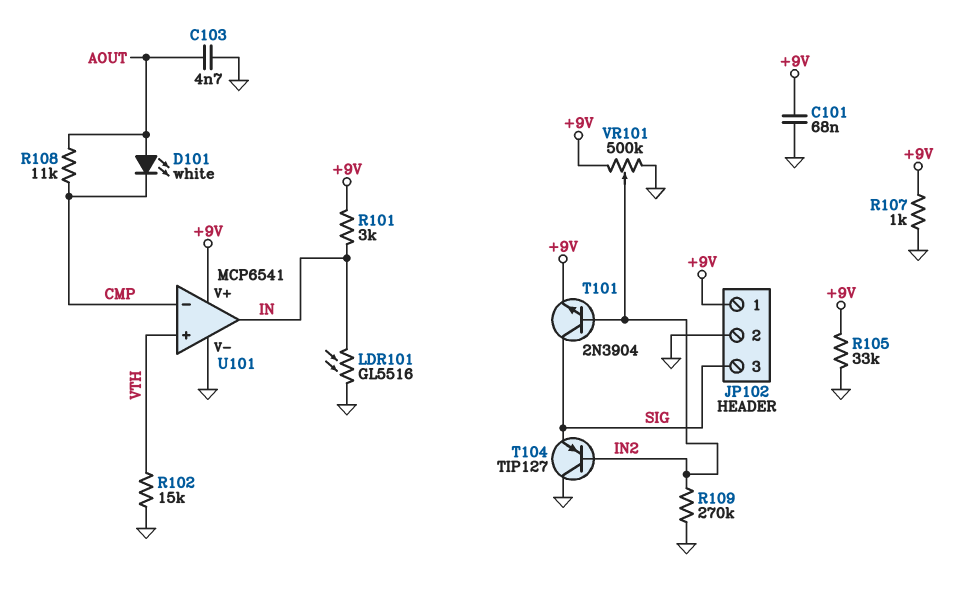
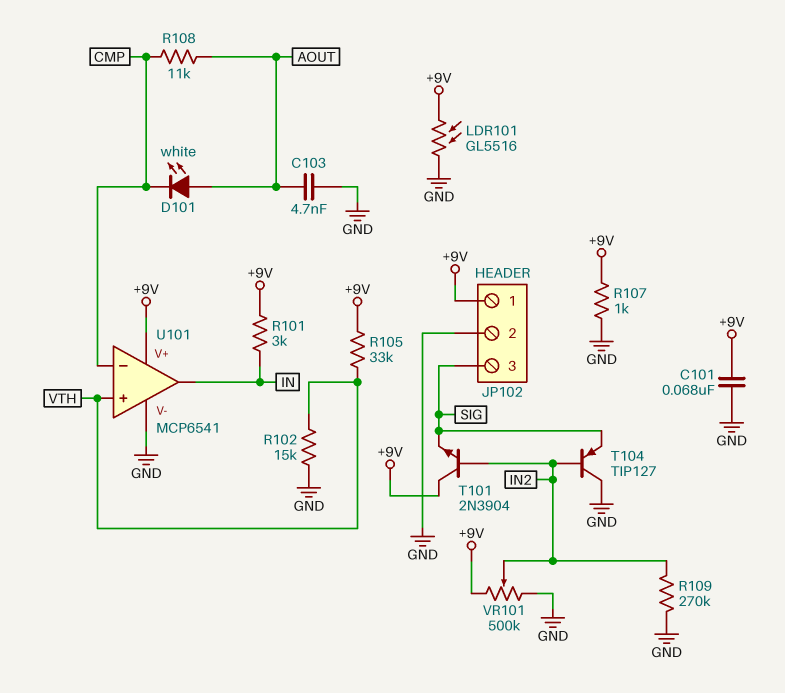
LDR101: GL5516 (GND, IN) -> GL5516 (+9V, GND)
R105: 33k (+9V, GND) -> 33k (+9V, VTH)
T101: NPN 2N3904 (B IN2, C SIG, E +9V) -> NPN 2N3904 (B IN2, C +9V, E SIG)

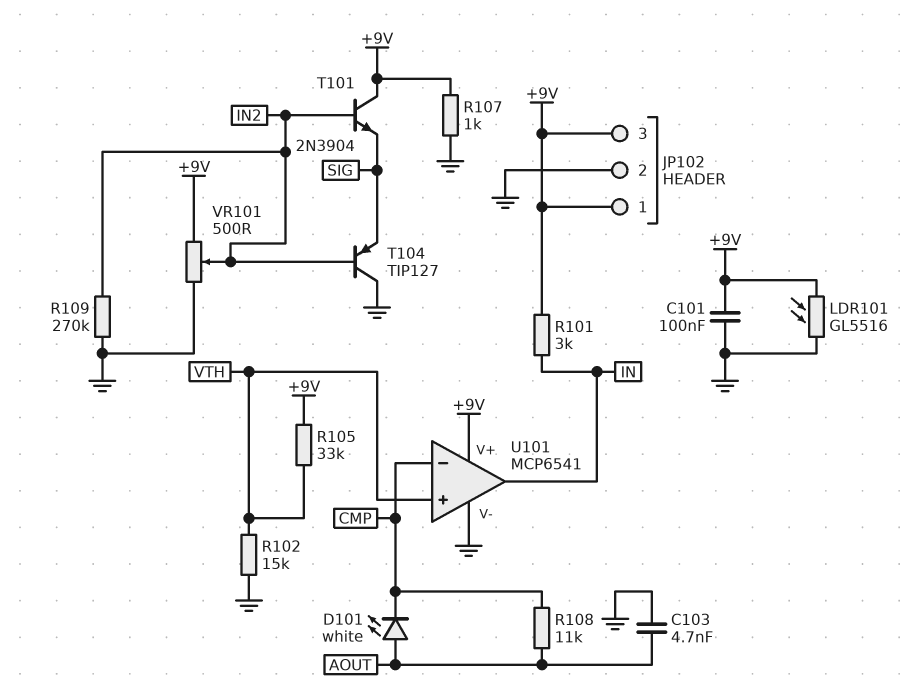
C101: 68nF (+9V, GND) -> 100nF (+9V, GND)
JP102 pin 3: SIG -> +9V
VR101: 500k (+9V, GND, wiper IN2) -> 500 (+9V, GND, wiper IN2)

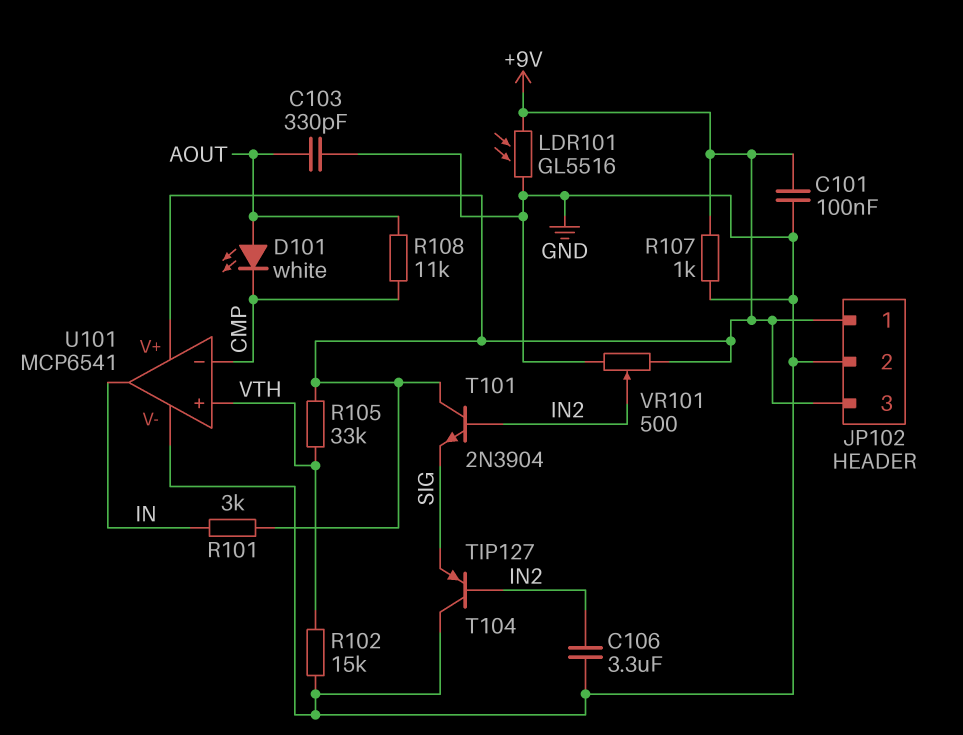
C103: 4.7nF (AOUT, GND) -> 330pF (AOUT, GND)
C106: none -> 3.3uF (GND, IN2)
R109: 270k (GND, IN2) -> none

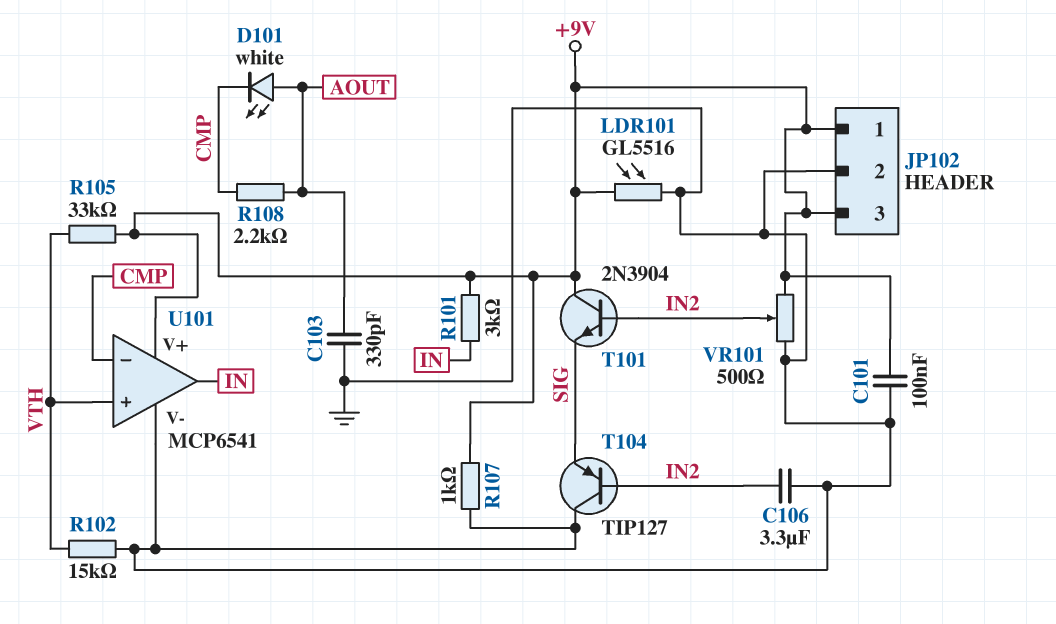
R108: 11k (AOUT, CMP) -> 2.2k (AOUT, CMP)

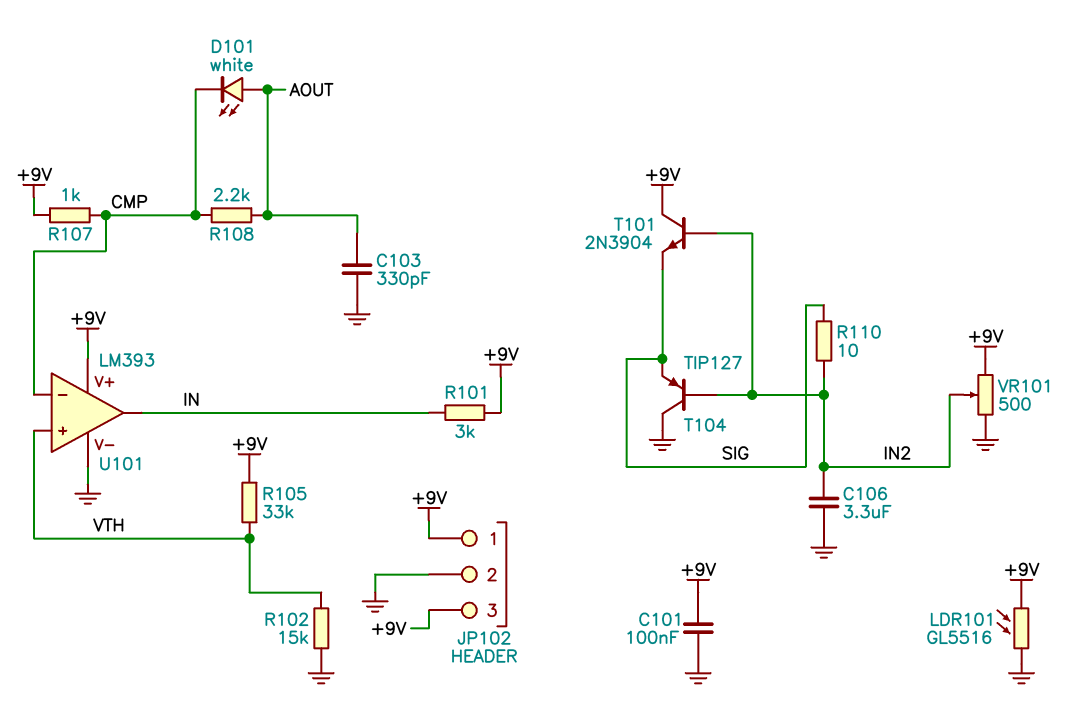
R107: 1k (+9V, GND) -> 1k (+9V, CMP)
R110: none -> 10 (IN2, SIG)
U101: MCP6541 -> LM393

